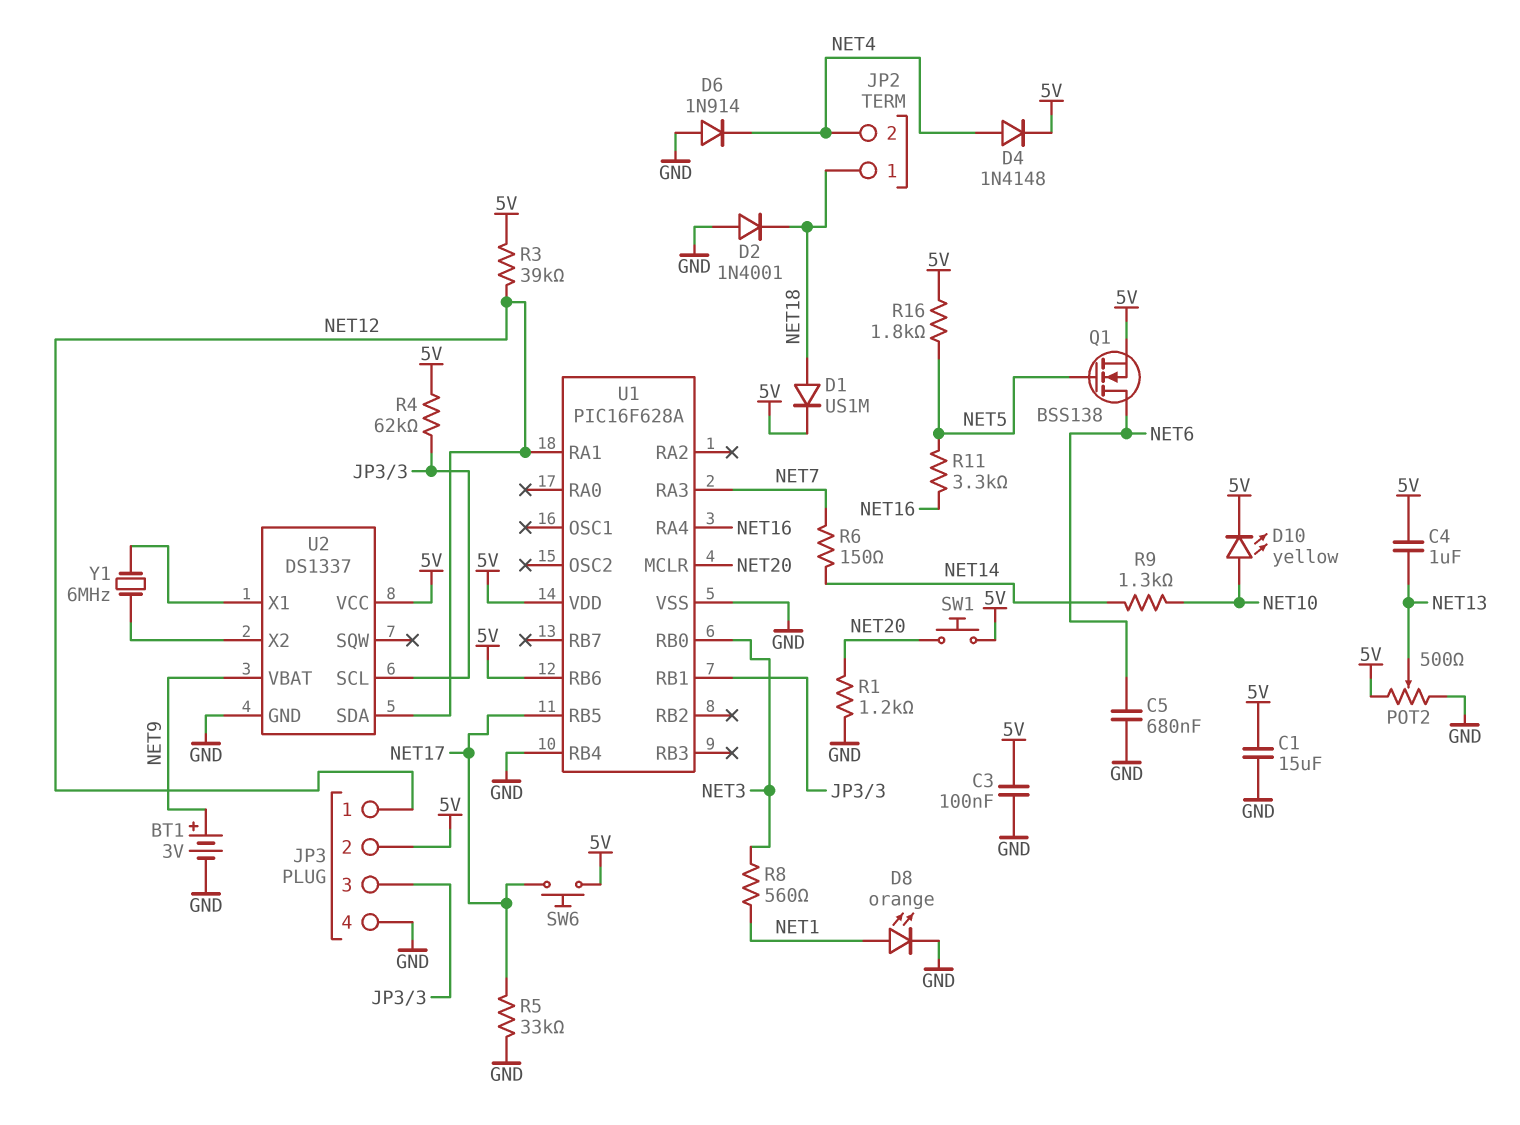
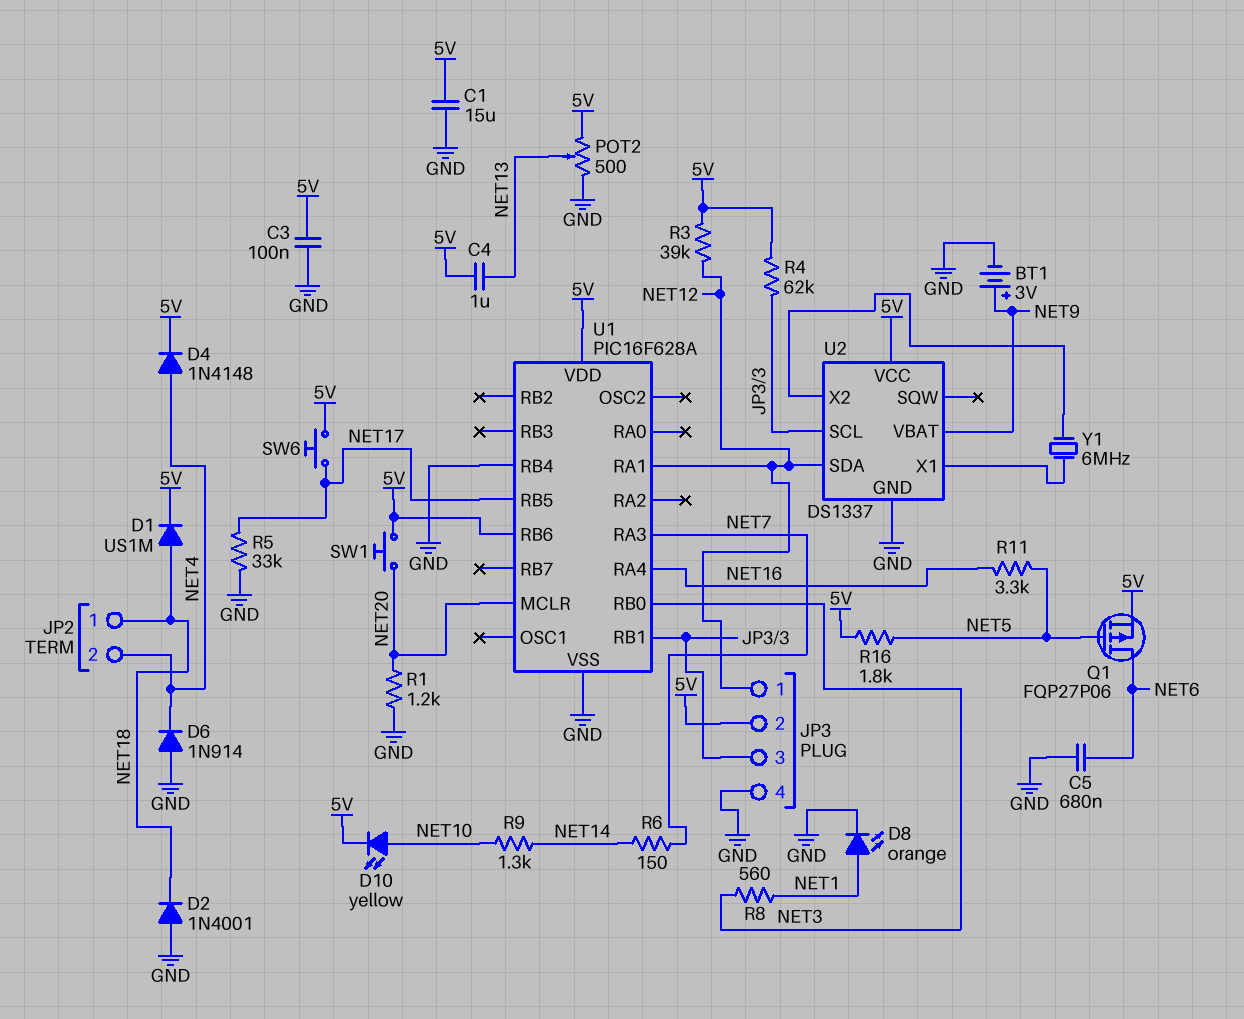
Q1: NMOS BSS138 (G NET5, D NET6, S 5V) -> PMOS FQP27P06 (G NET5, D NET6, S 5V)

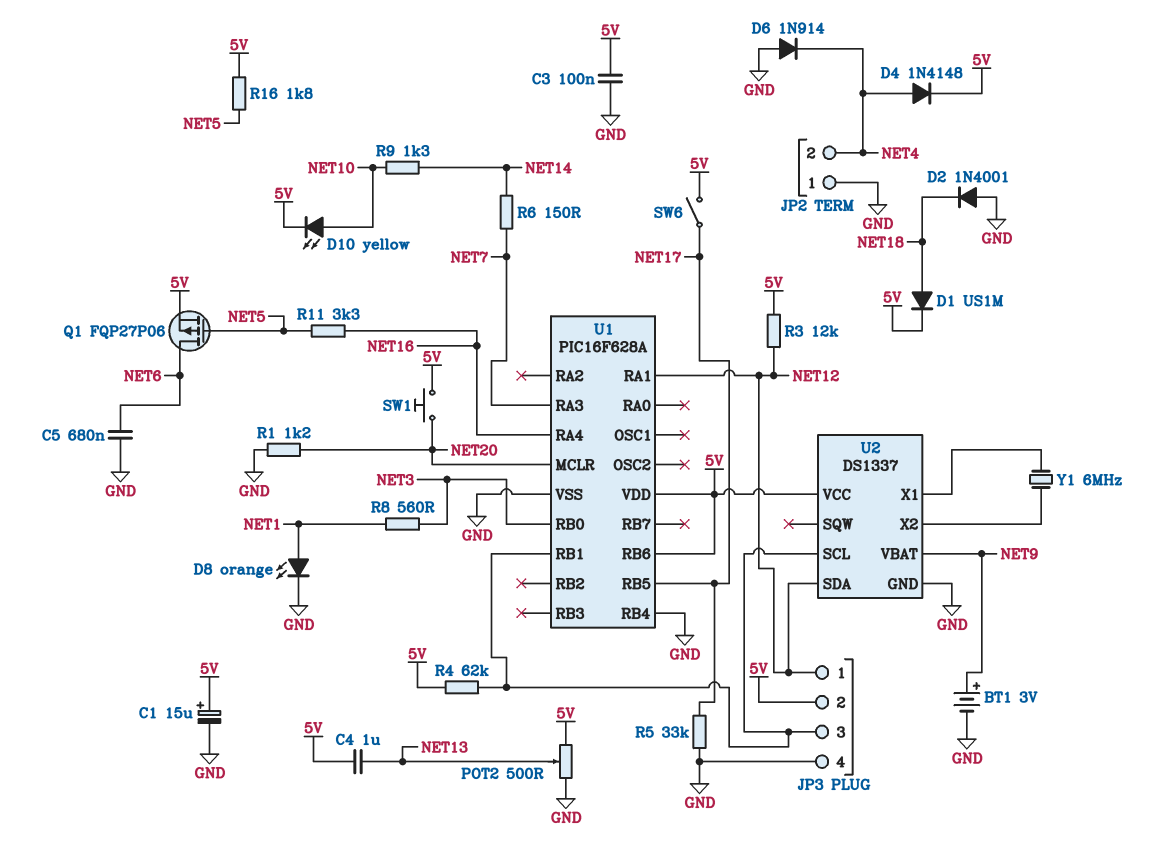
C1: 15uF (5V, GND) -> 15uF (plus 5V, minus GND)
JP2 pin 1: NET18 -> GND
R3: 39k (5V, NET12) -> 12k (5V, NET12)
SW6: button (5V, NET17) -> switch (5V, NET17)

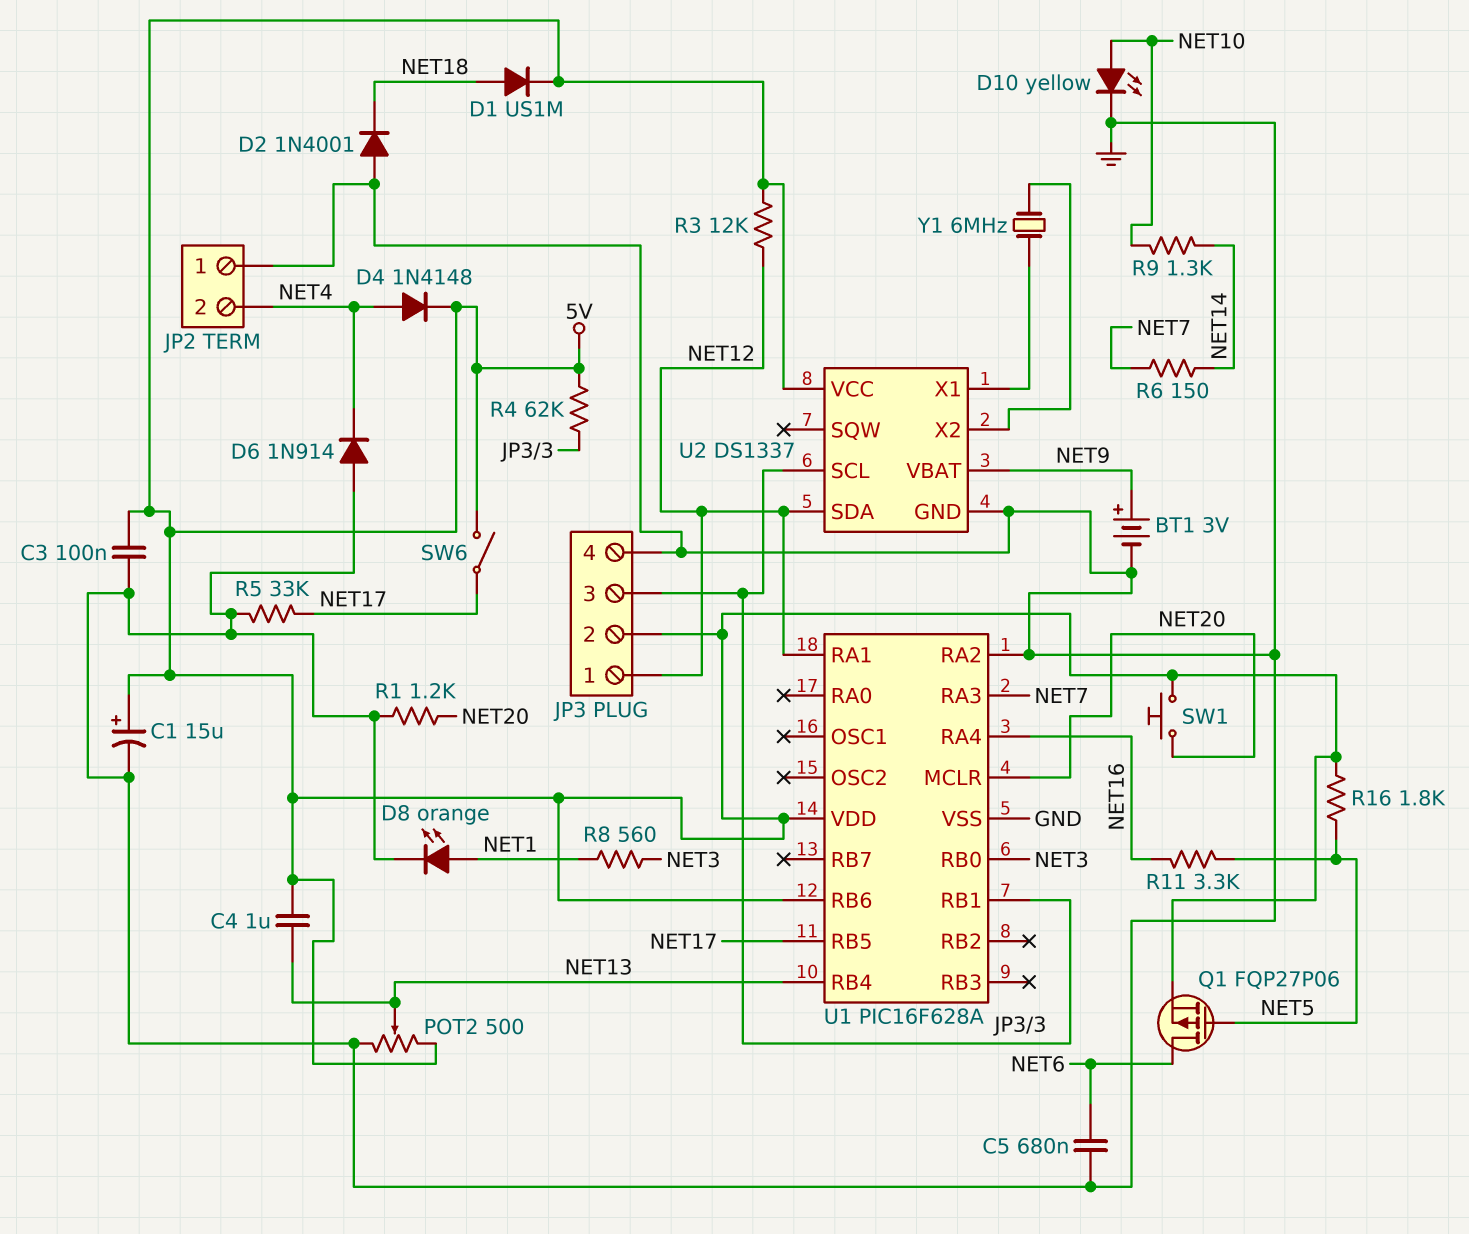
D10: LED yellow (A NET10, K 5V) -> LED yellow (A NET10, K GND)
U1 pin RA2: none -> GND
U1 pin RB4: GND -> NET13

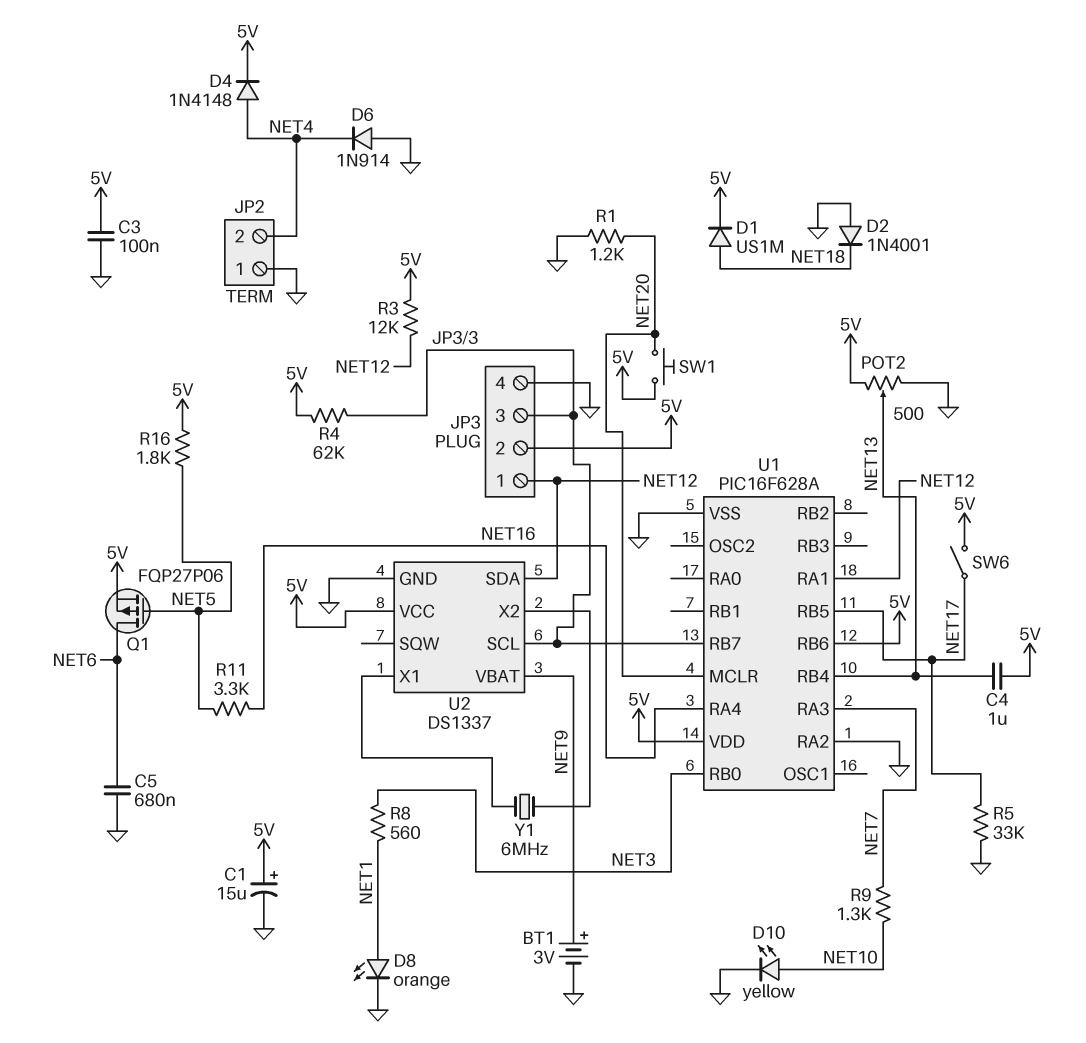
R6: 150 (NET7, NET14) -> none
R9: 1.3k (NET10, NET14) -> 1.3k (NET7, NET10)
U1 pin RB1: JP3/3 -> none
U1 pin RB7: none -> JP3/3

